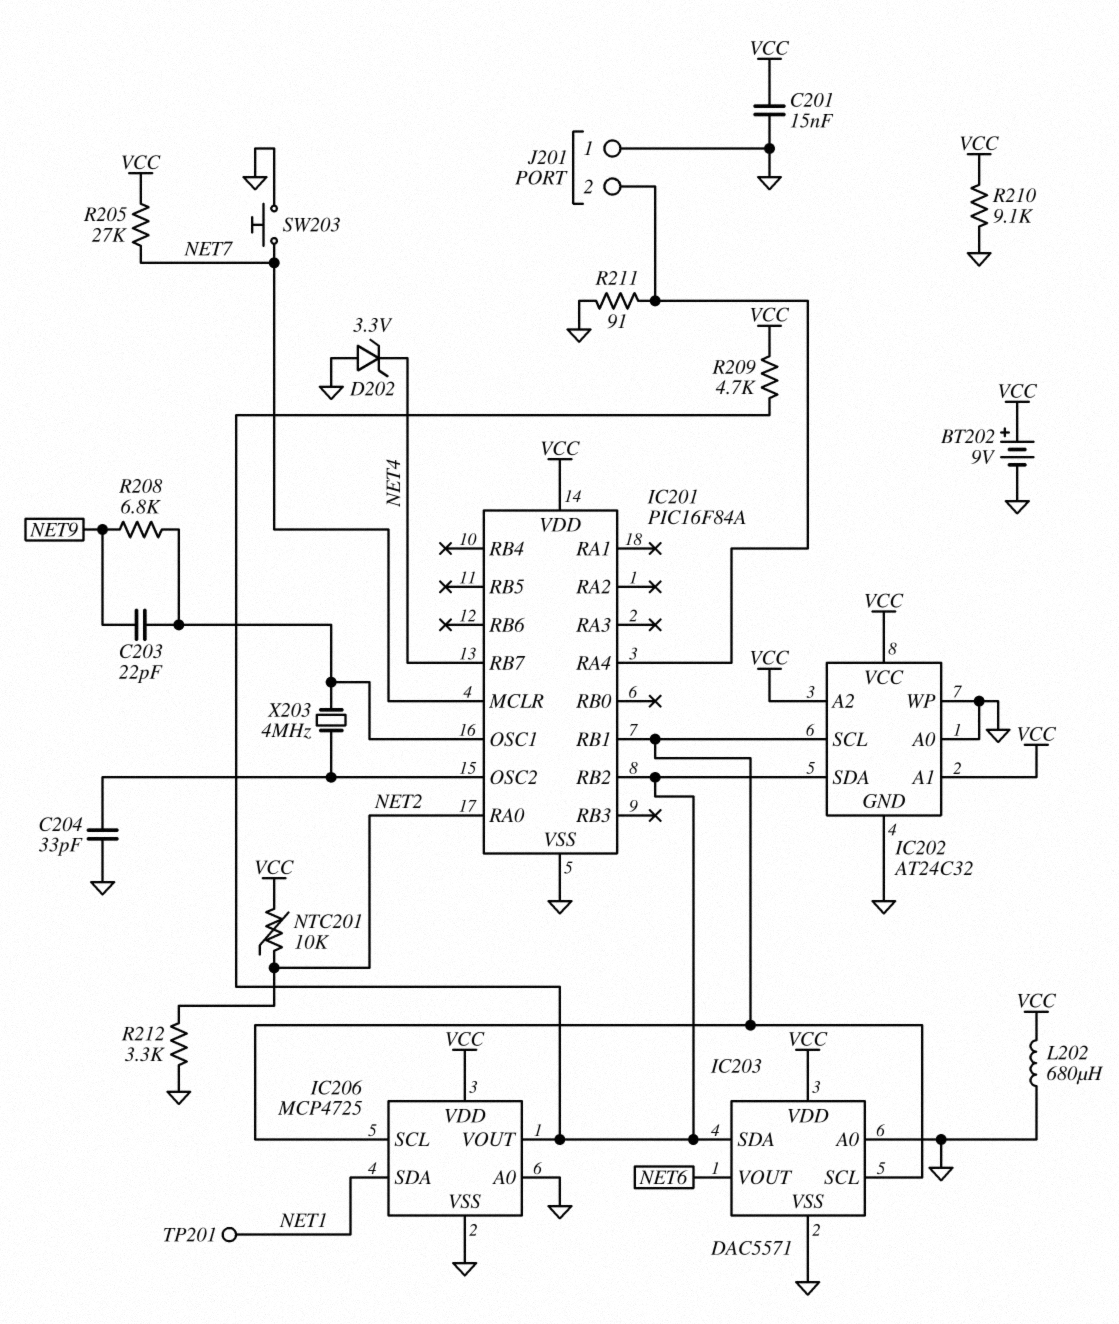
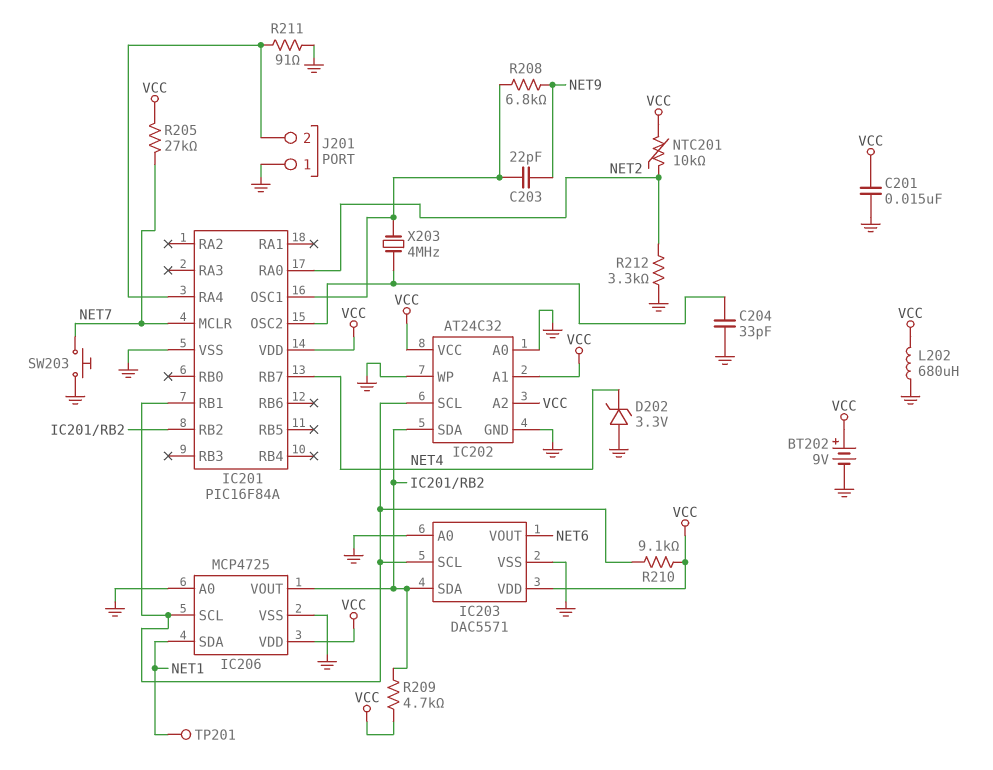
R210: 9.1k (GND, VCC) -> 9.1k (IC201/RB1, VCC)

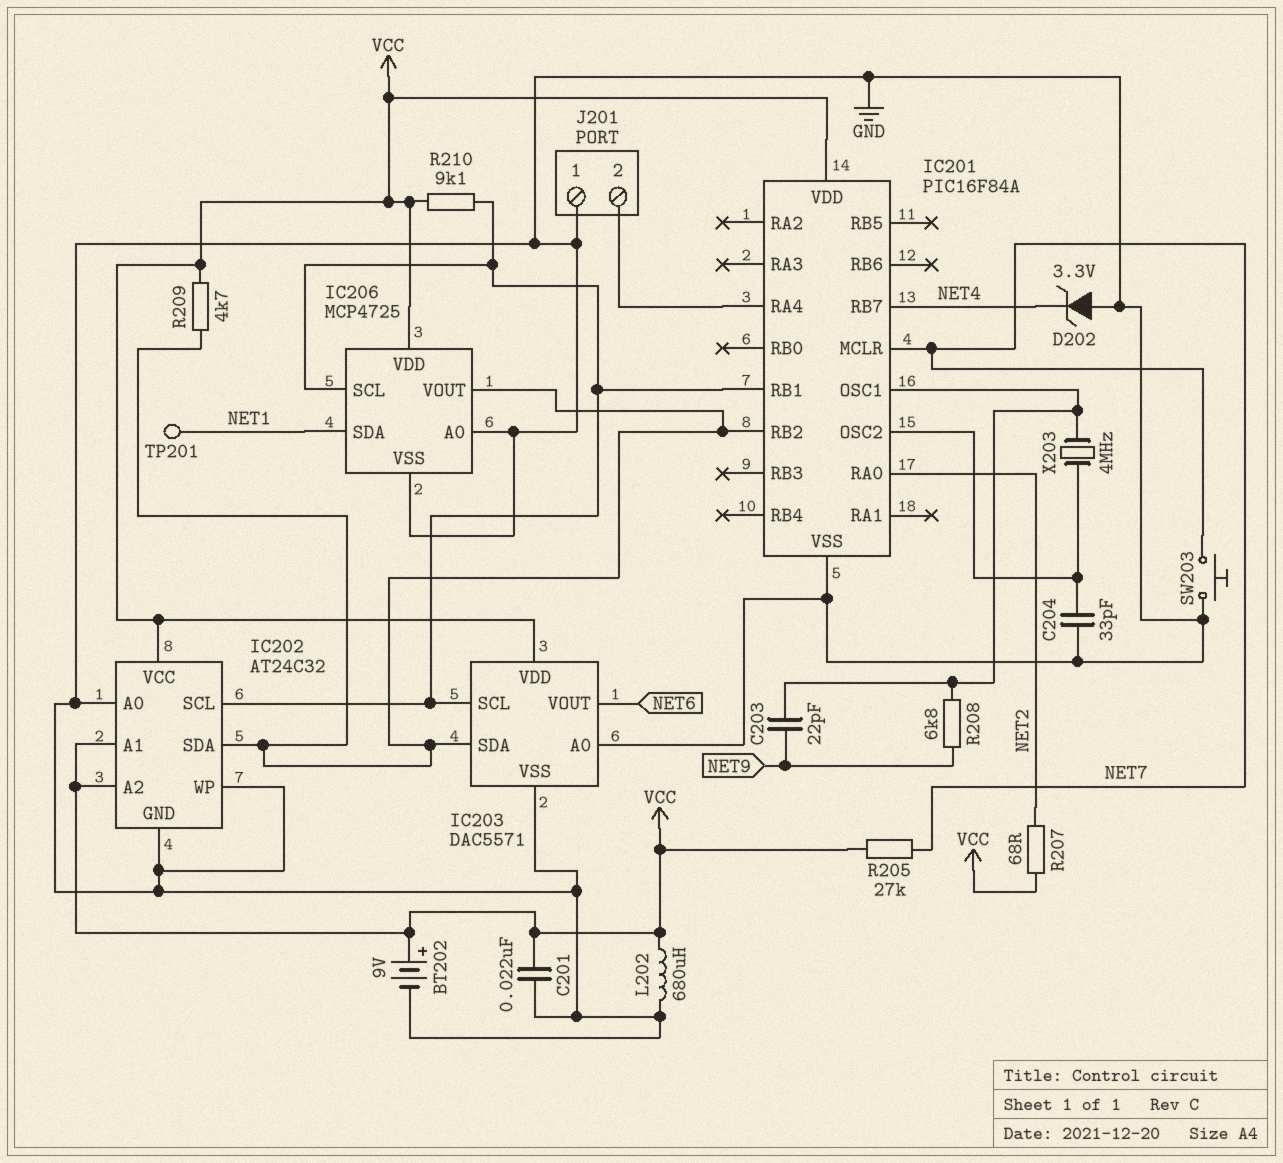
C201: 15nF (GND, VCC) -> 22nF (GND, VCC)
NTC201: 10k (NET2, VCC) -> none
R207: none -> 68 (NET2, VCC)
R211: 91 (GND, IC201/RA4) -> none
R212: 3.3k (GND, NET2) -> none

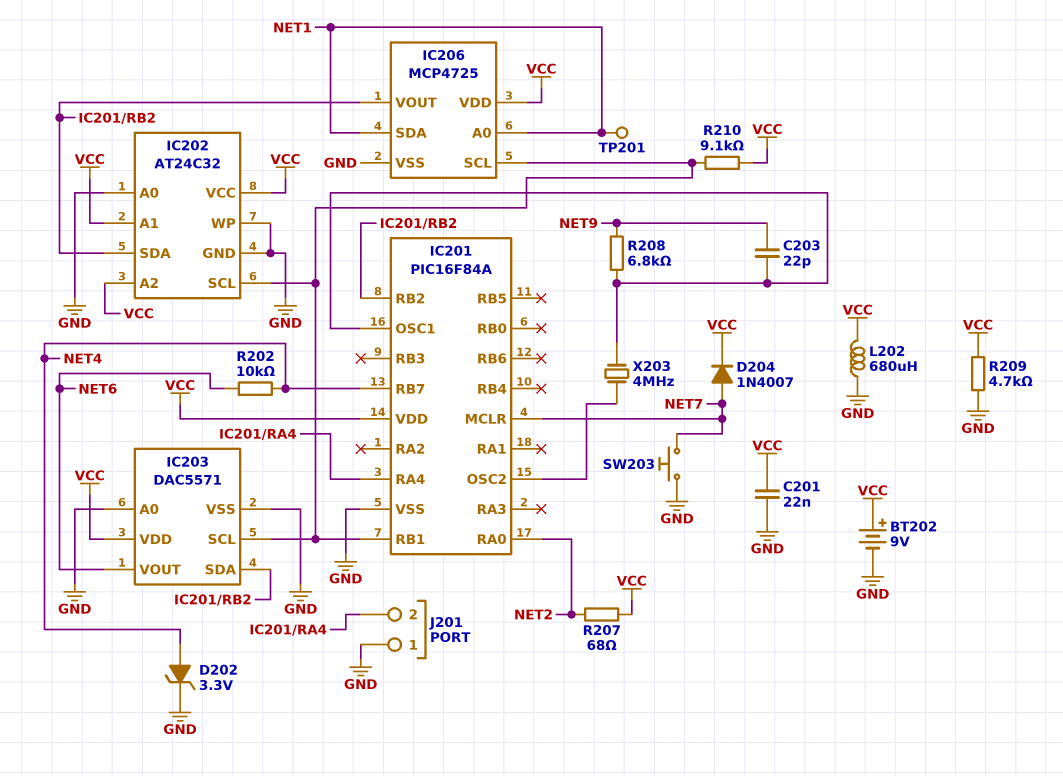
C204: 33pF (GND, IC201/OSC2) -> none
D202: zener 3.3V (A GND, K NET4) -> zener 3.3V (A NET4, K GND)
D204: none -> diode 1N4007 (A NET7, K VCC)
IC206 pin A0: GND -> NET1
R202: none -> 10k (NET4, NET6)
R205: 27k (NET7, VCC) -> none
R209: 4.7k (IC201/RB2, VCC) -> 4.7k (GND, VCC)

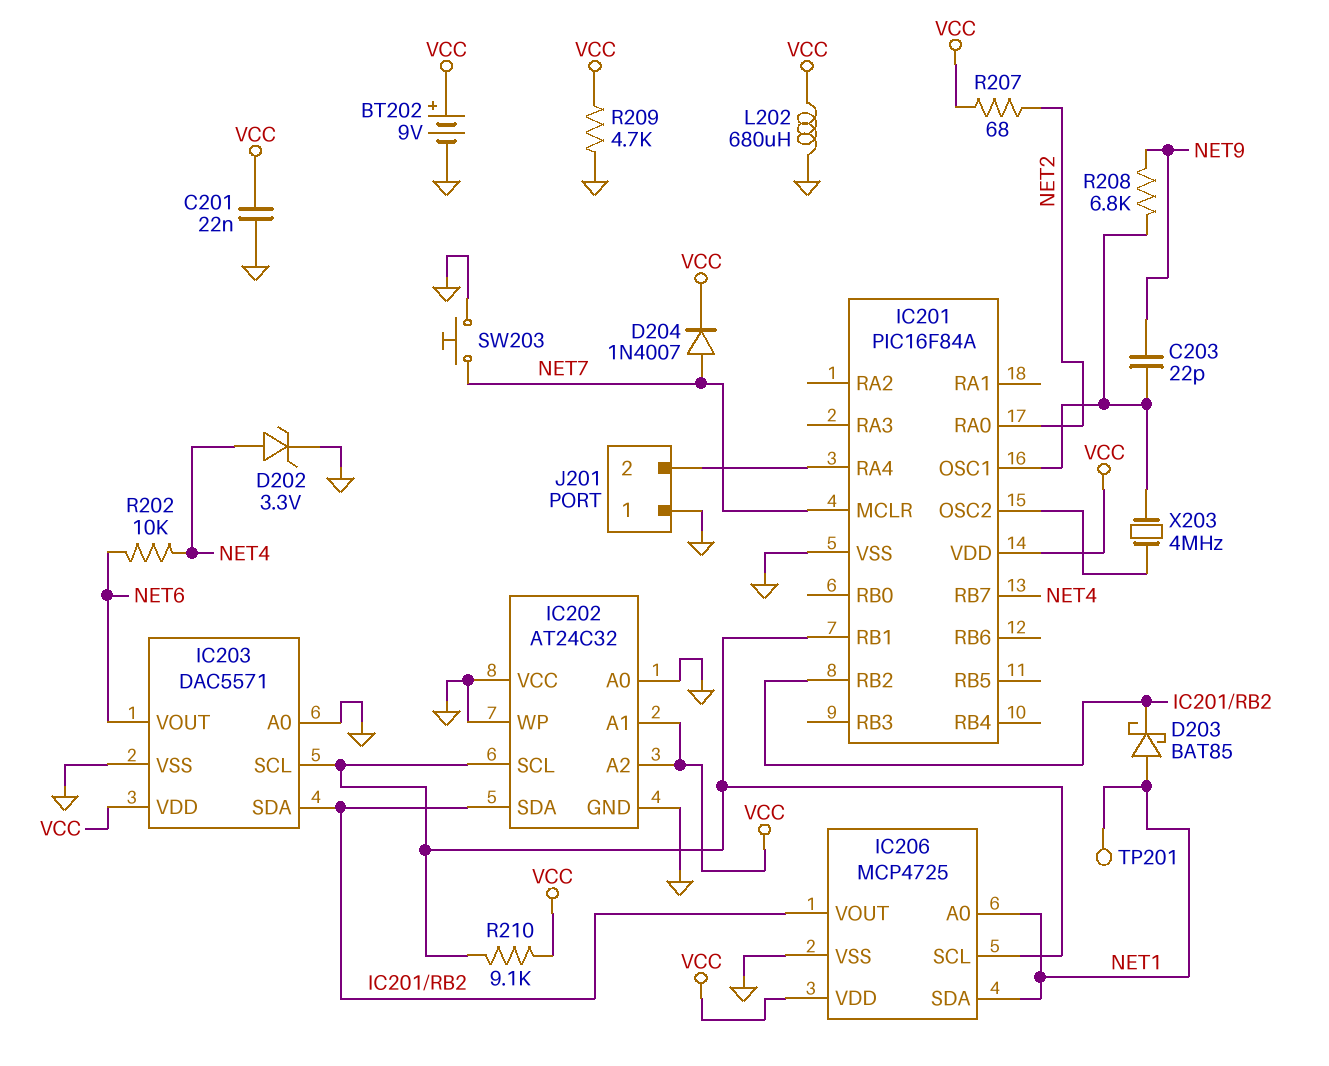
D203: none -> schottky BAT85 (A NET1, K IC201/RB2)
IC202 pin VCC: VCC -> GND

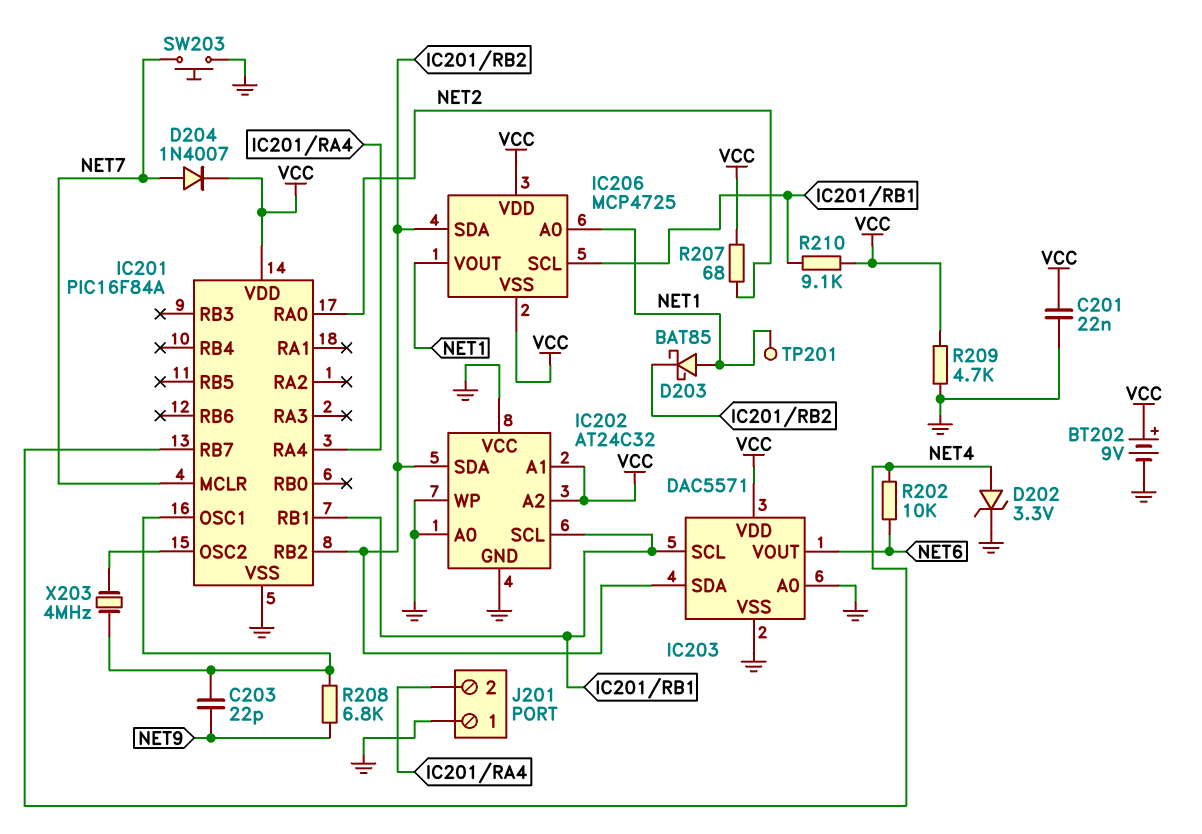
IC206 pin SDA: NET1 -> IC201/RB2
IC206 pin VOUT: IC201/RB2 -> NET1
IC206 pin VSS: GND -> VCC
L202: 680uH (GND, VCC) -> none

